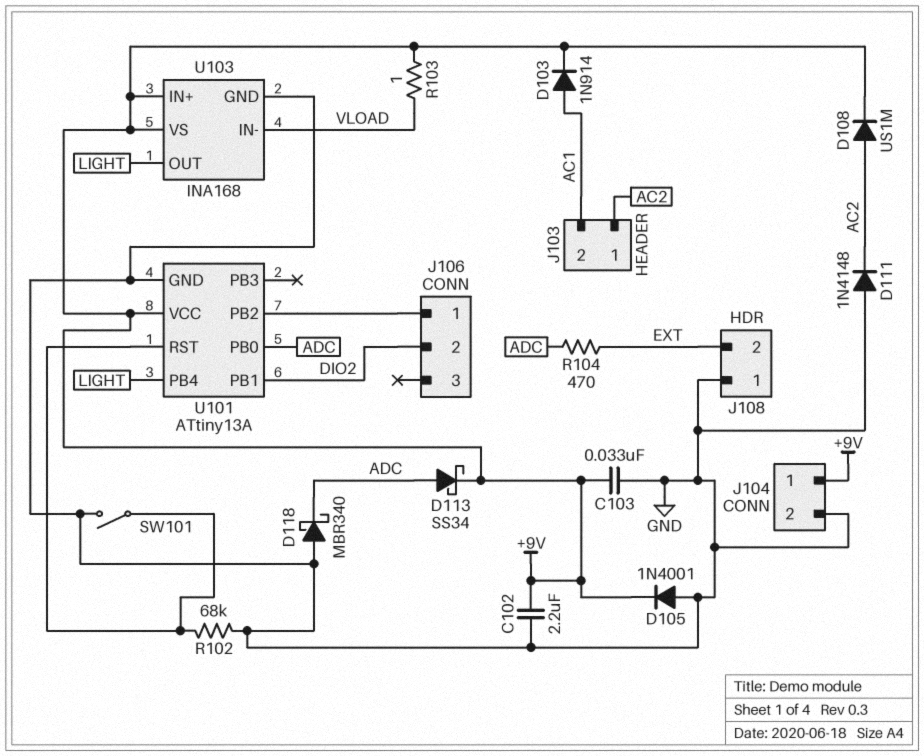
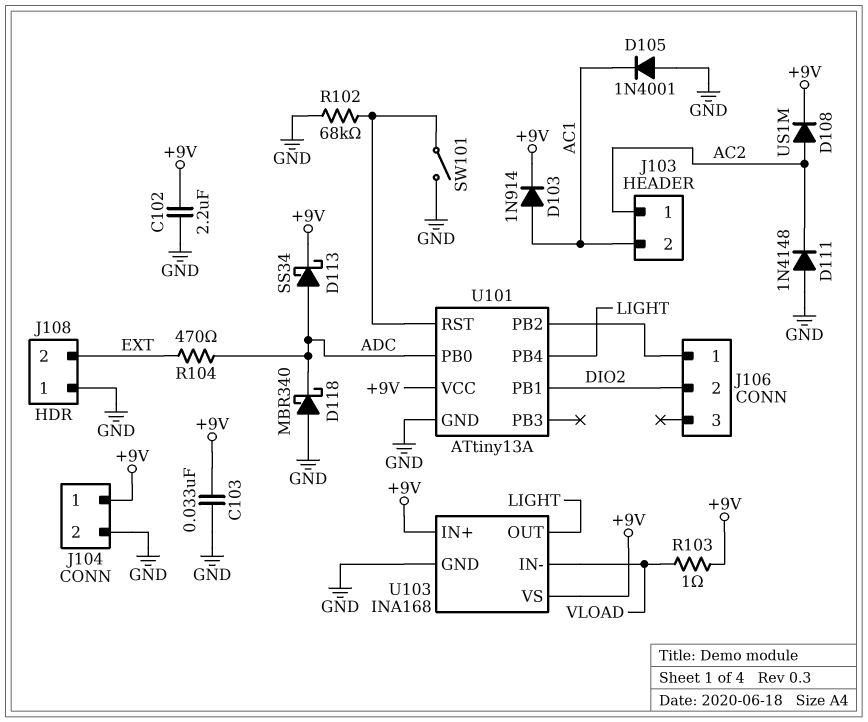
D105: diode 1N4001 (A GND, K +9V) -> diode 1N4001 (A GND, K AC1)

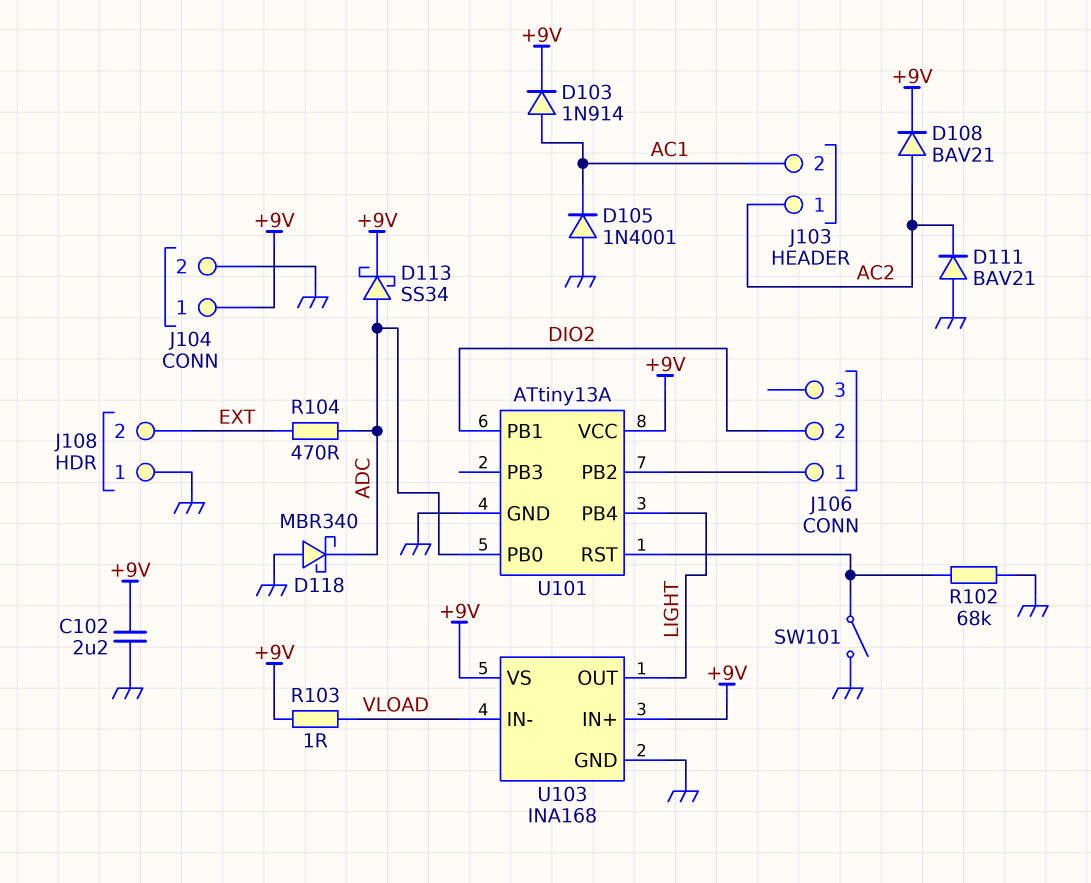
C103: 33nF (+9V, GND) -> none
D108: diode US1M (A AC2, K +9V) -> diode BAV21 (A AC2, K +9V)
D111: diode 1N4148 (A GND, K AC2) -> diode BAV21 (A GND, K AC2)

